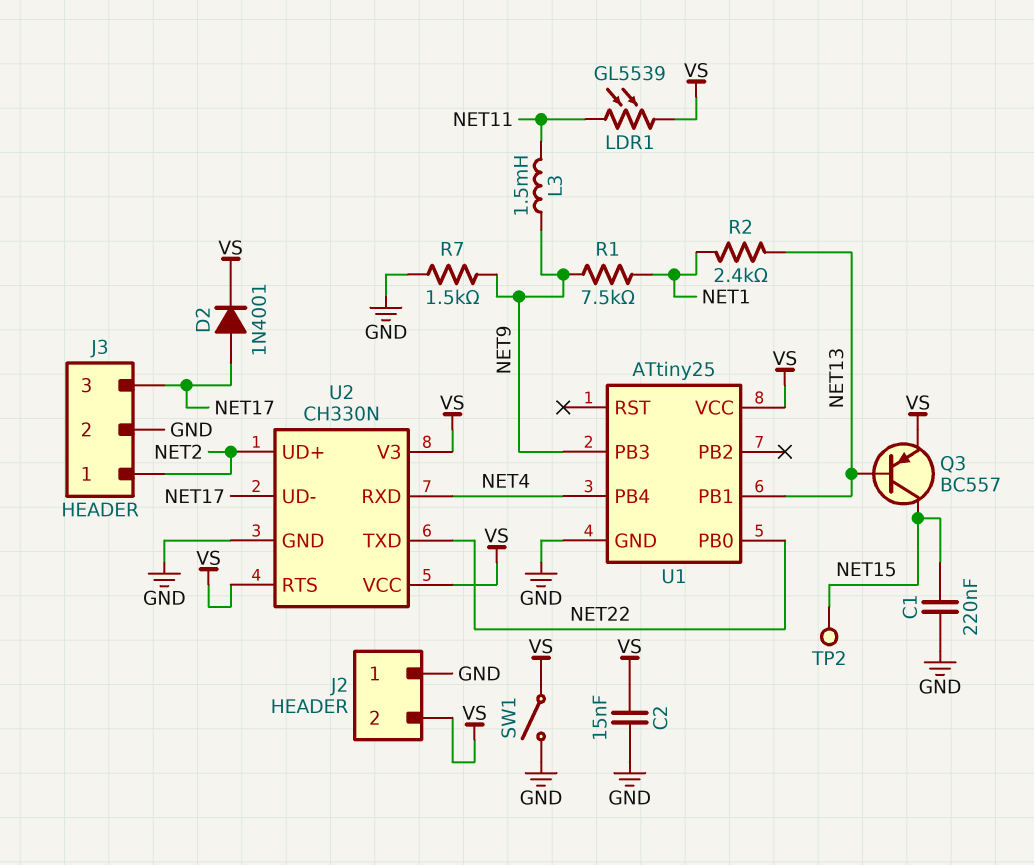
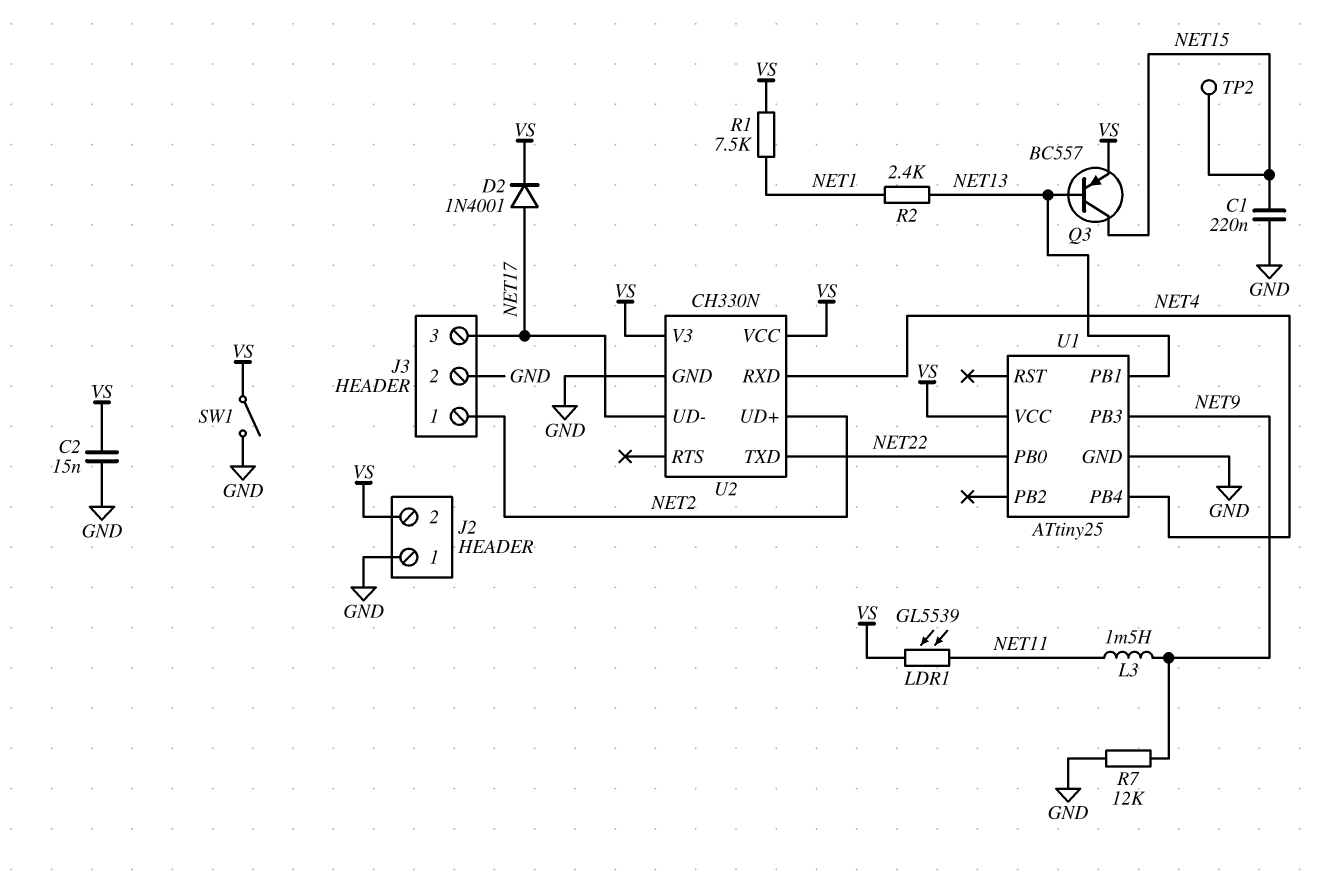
R1: 7.5k (NET1, NET9) -> 7.5k (NET1, VS)
R7: 1.5k (GND, NET9) -> 12k (GND, NET9)
U2 pin RTS: VS -> none

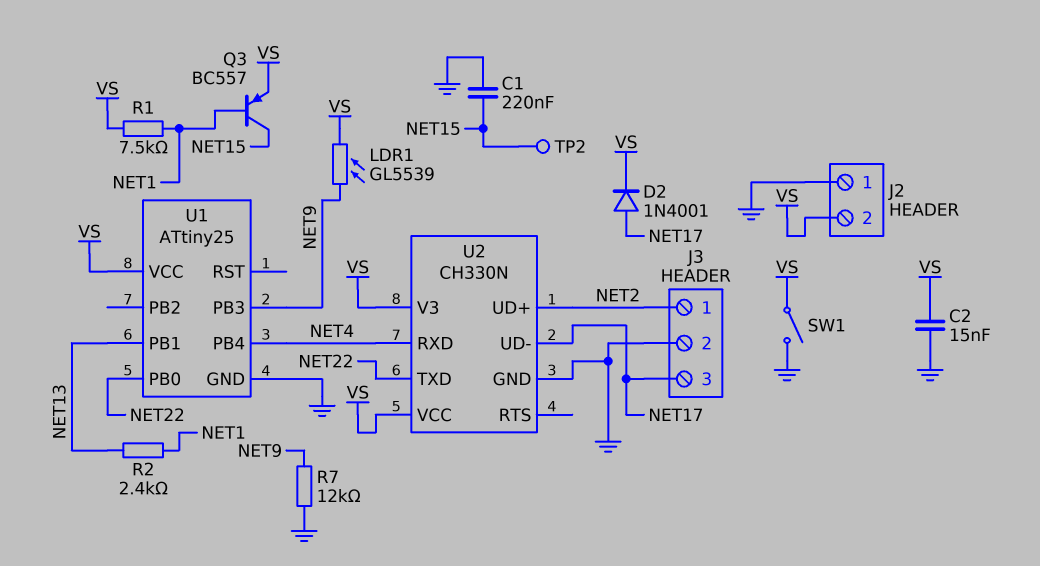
L3: 1.5mH (NET9, NET11) -> none
LDR1: GL5539 (NET11, VS) -> GL5539 (NET9, VS)
Q3: PNP BC557 (B NET13, C NET15, E VS) -> PNP BC557 (B NET1, C NET15, E VS)

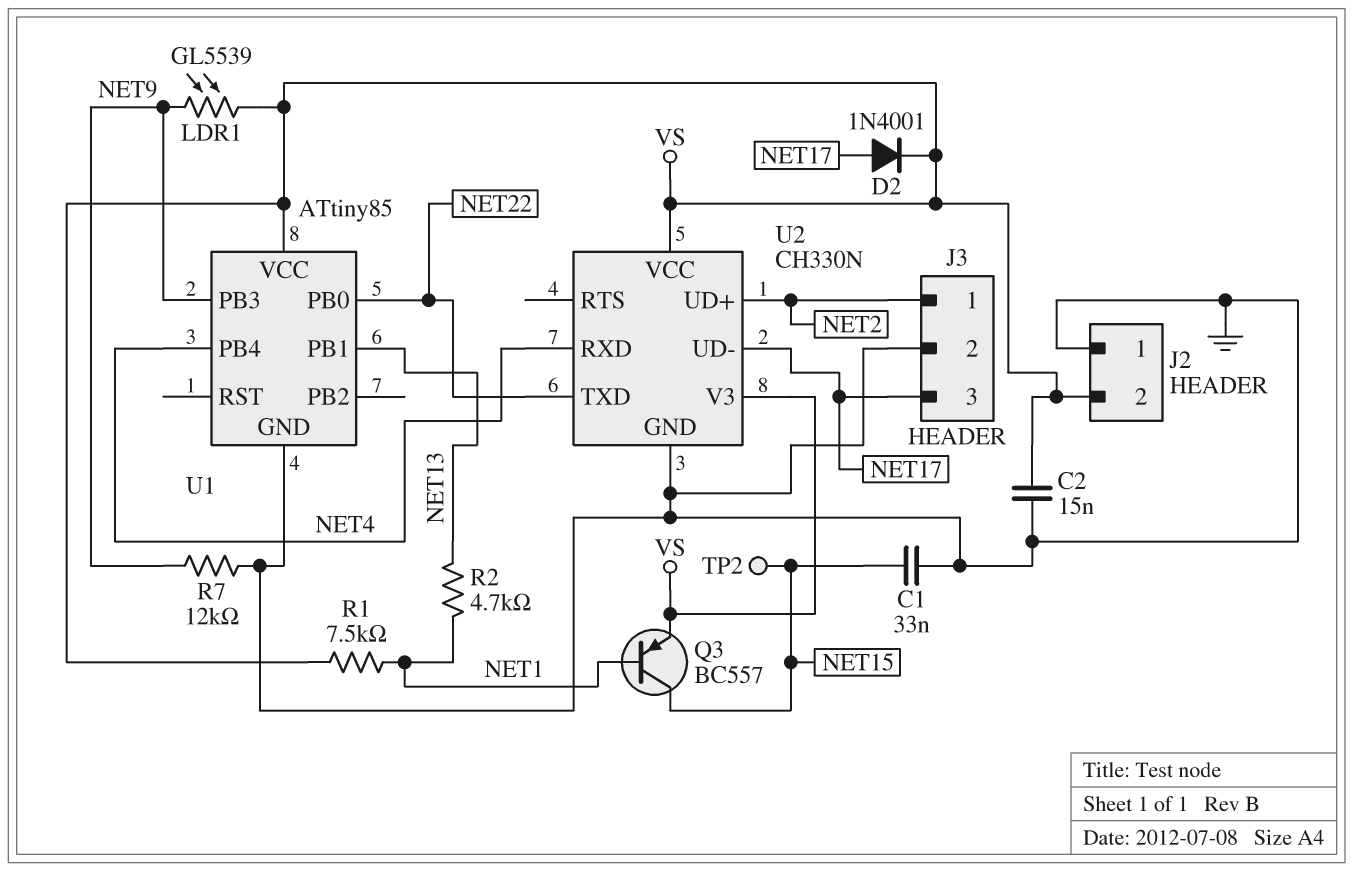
C1: 220nF (GND, NET15) -> 33nF (GND, NET15)
R2: 2.4k (NET1, NET13) -> 4.7k (NET1, NET13)
SW1: switch (GND, VS) -> none
U1: ATtiny25 -> ATtiny85

